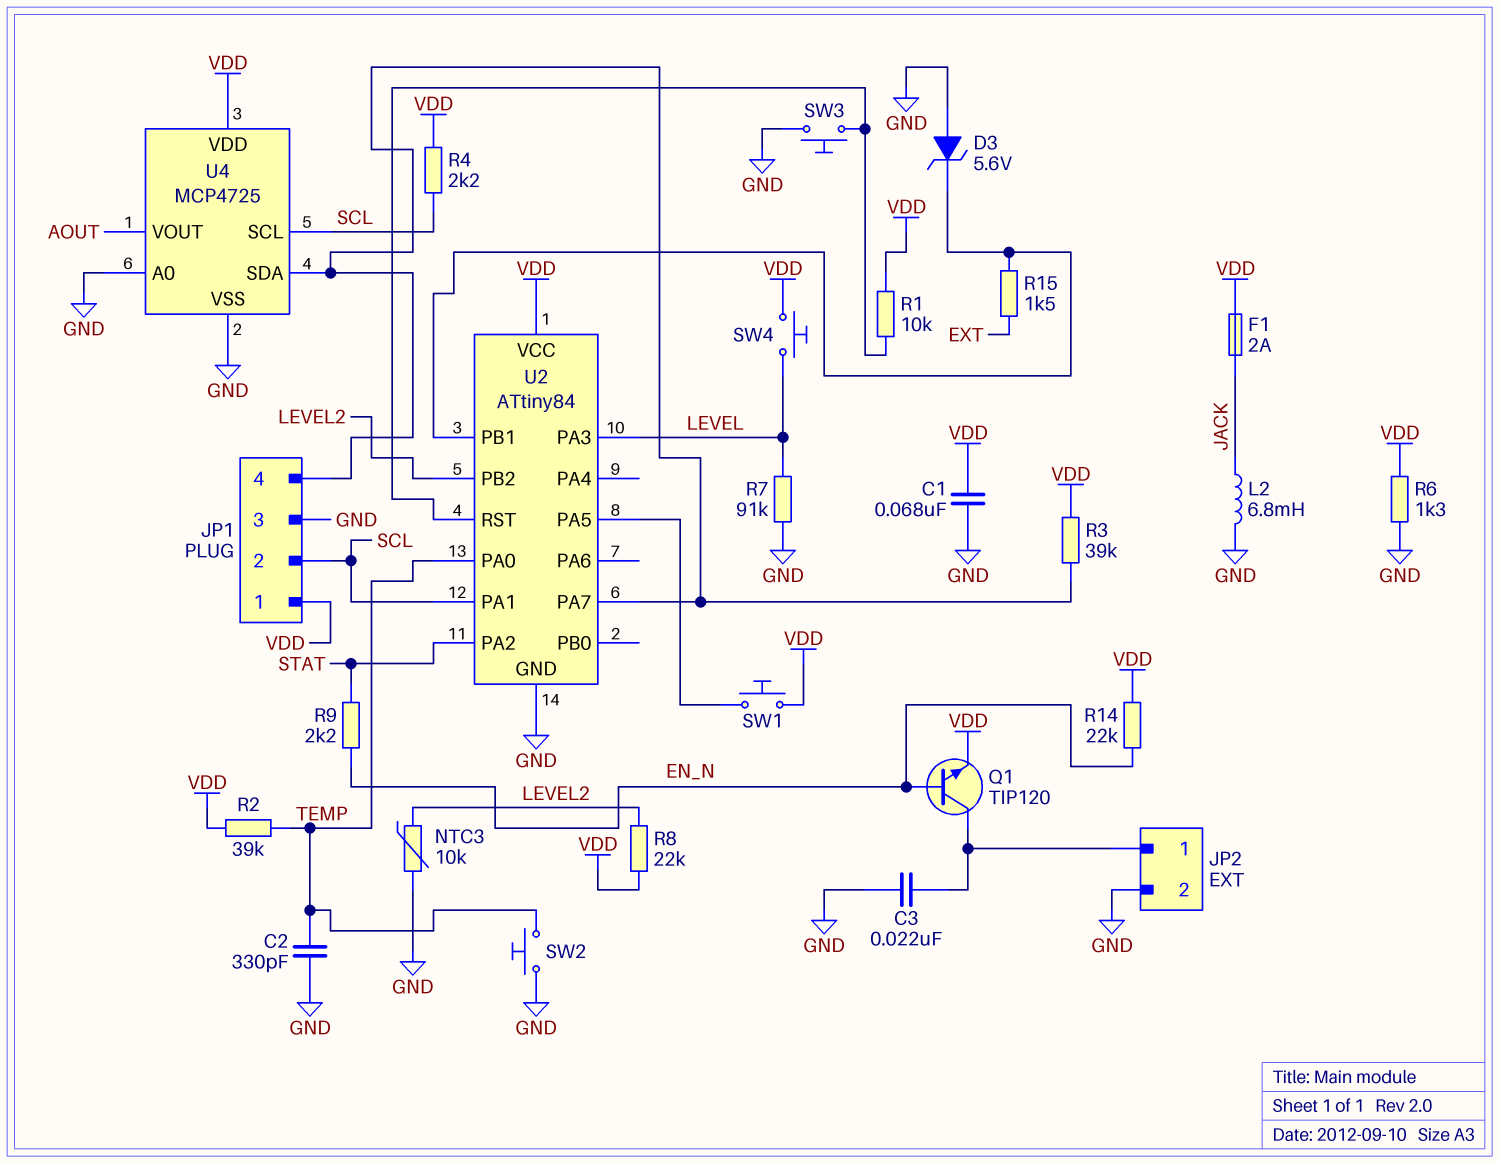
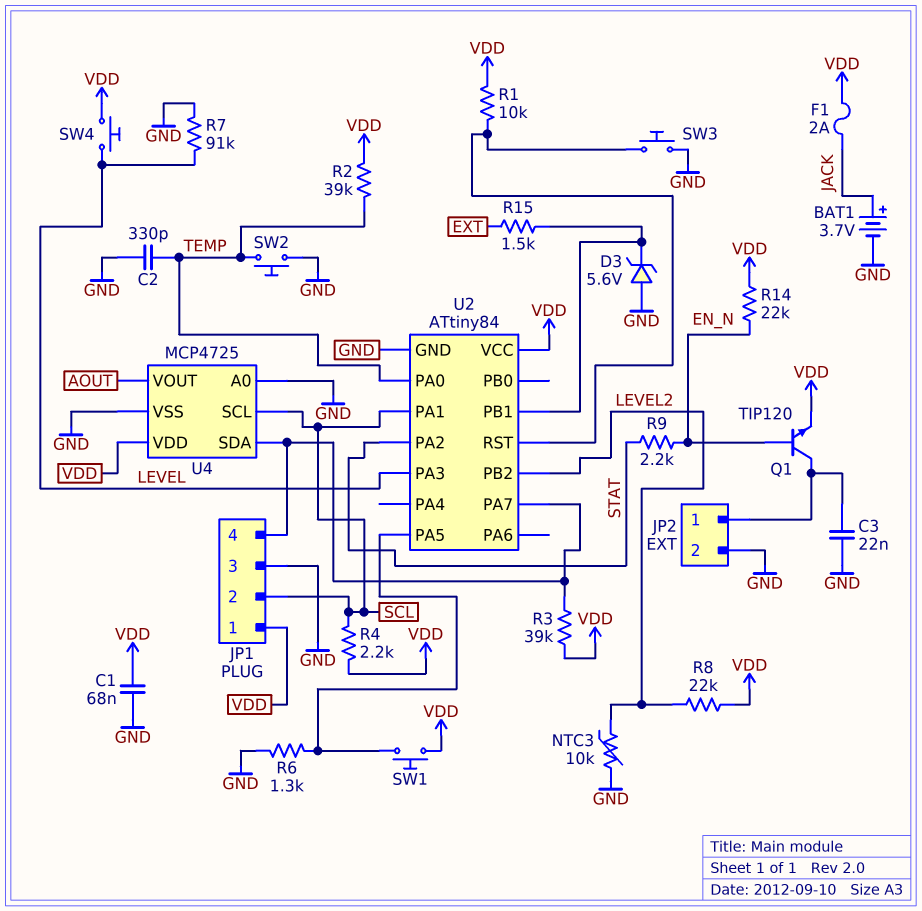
BAT1: none -> 3.7V (plus JACK, minus GND)
L2: 6.8mH (GND, JACK) -> none
R6: 1.3k (GND, VDD) -> 1.3k (GND, U2/PA5)

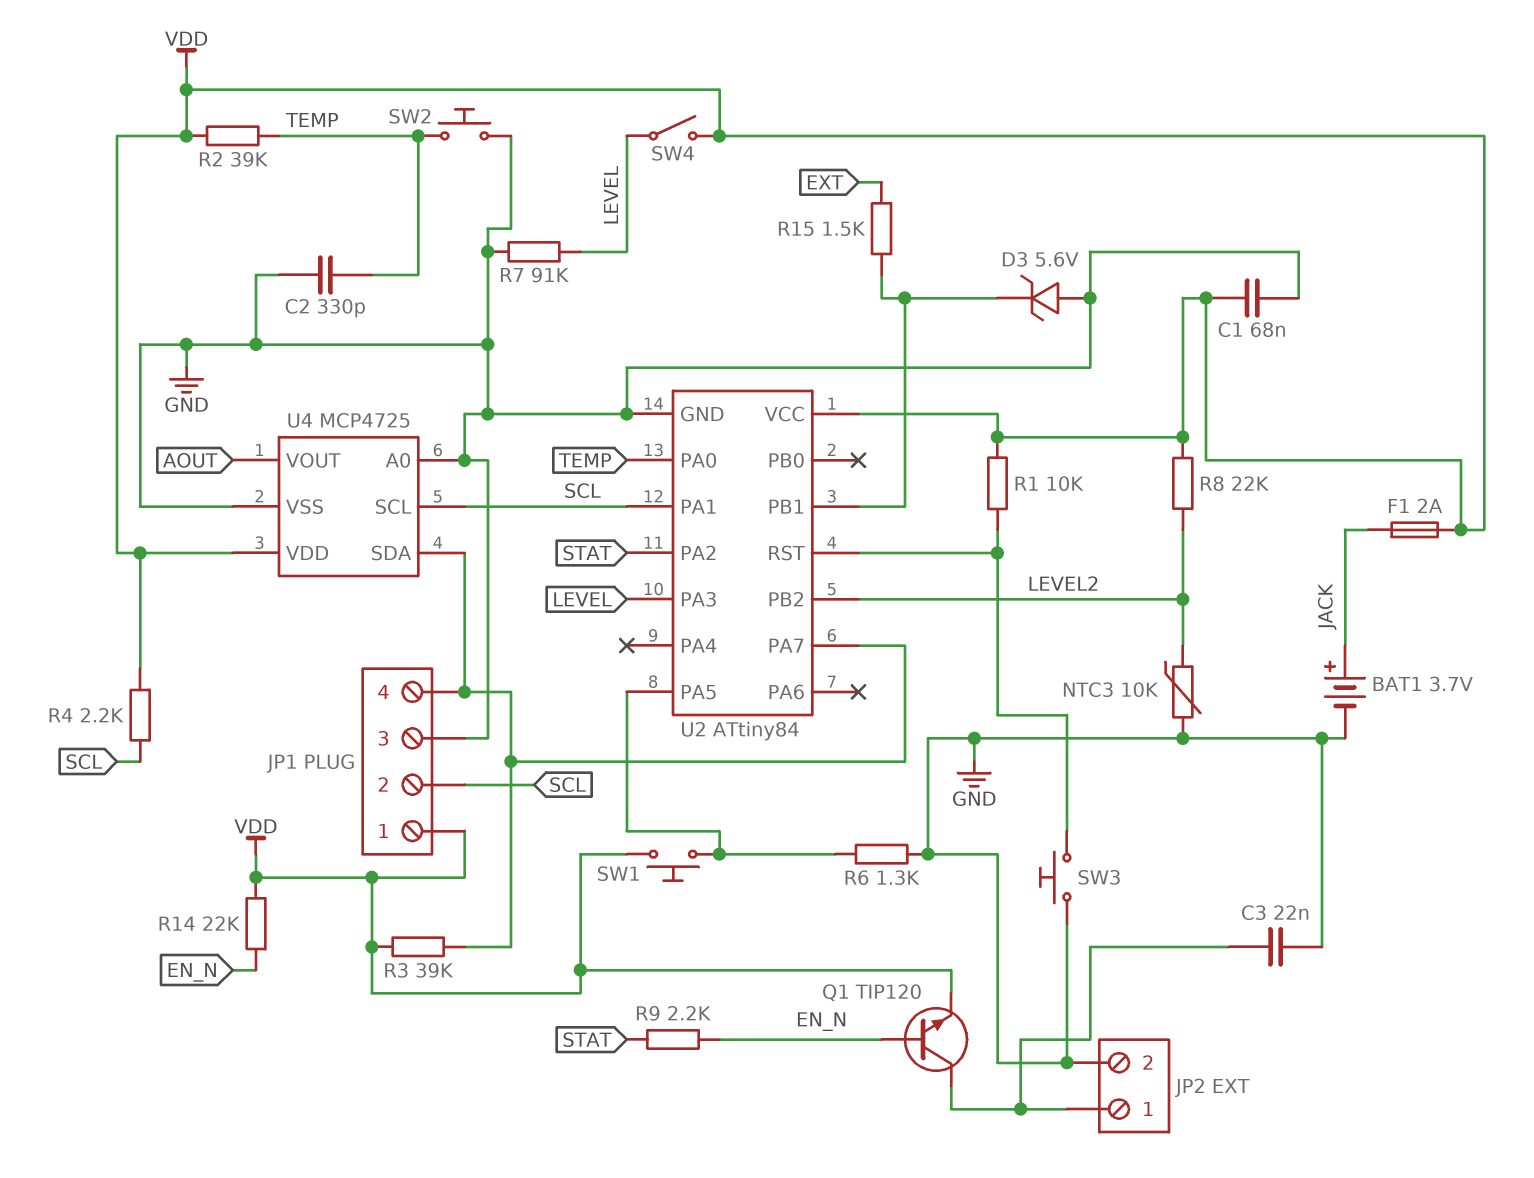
SW4: button (LEVEL, VDD) -> switch (LEVEL, VDD)

